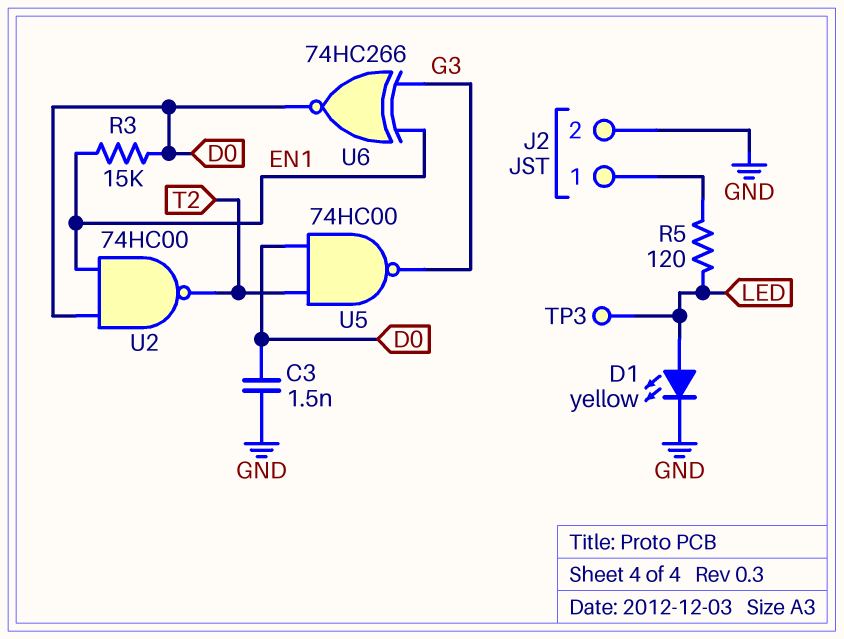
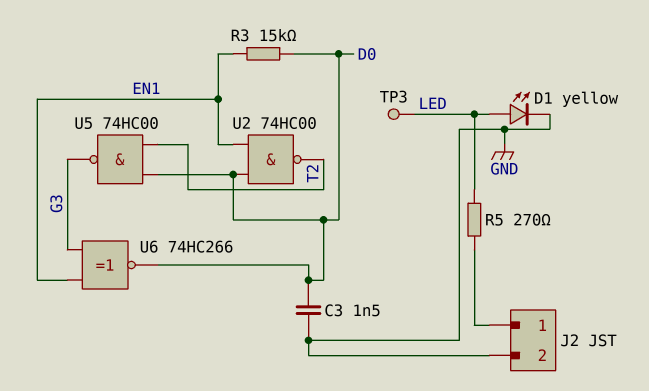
R5: 120 (J2/1, LED) -> 270 (J2/1, LED)

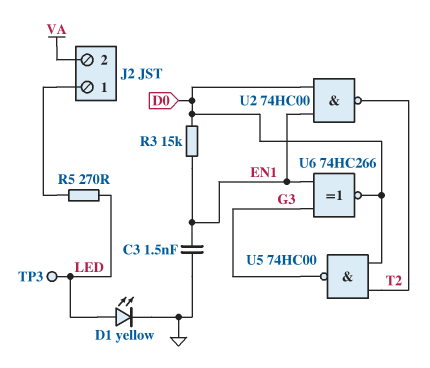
C3: 1.5nF (D0, GND) -> 1.5nF (EN1, GND)
J2 pin 2: GND -> VA

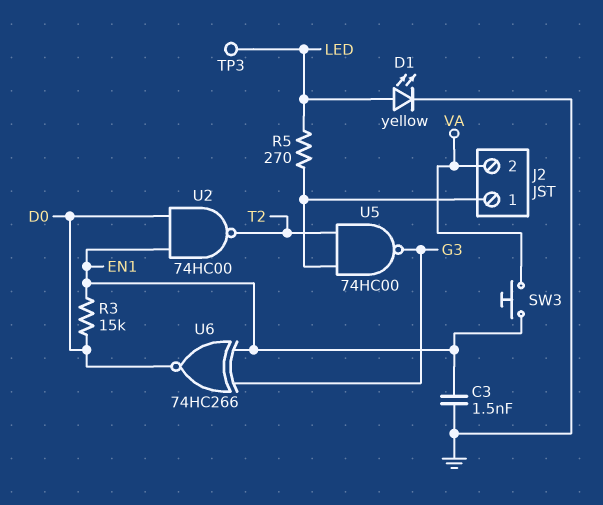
SW3: none -> button (EN1, VA)
U5: NAND 74HC00 (in D0, in T2, out G3) -> NAND 74HC00 (in J2/1, in T2, out G3)

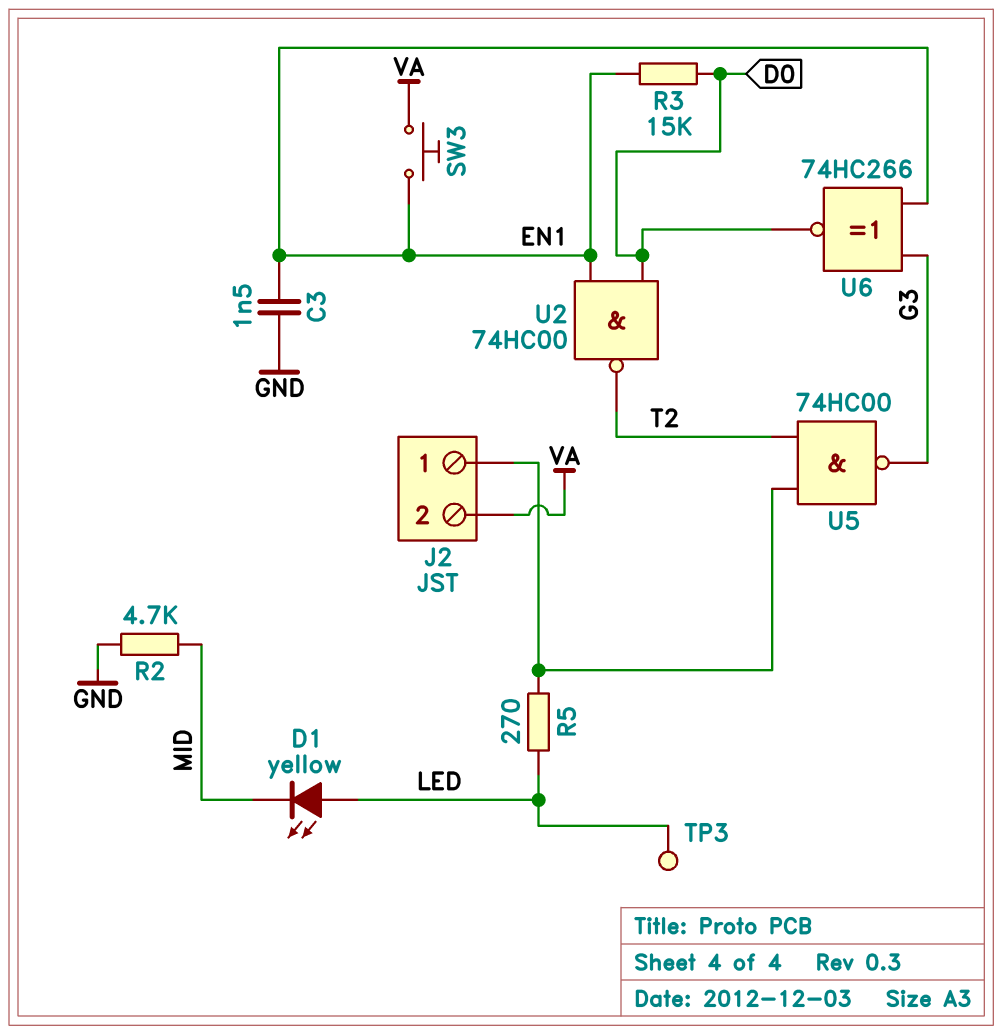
D1: LED yellow (A LED, K GND) -> LED yellow (A LED, K MID)
R2: none -> 4.7k (GND, MID)

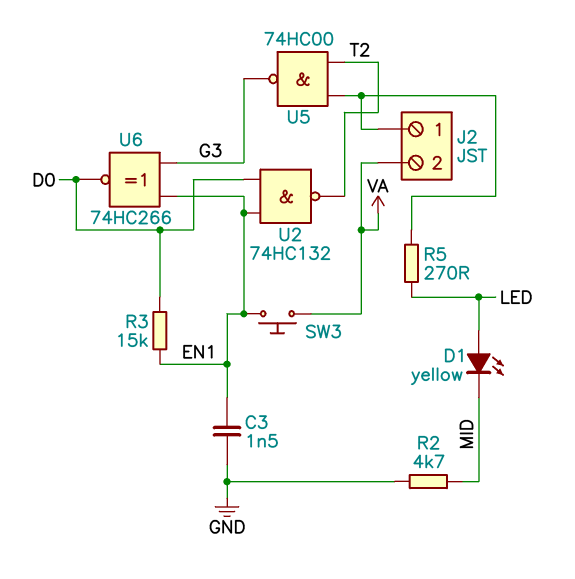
TP3: test point (LED) -> none
U2: NAND 74HC00 (in D0, in EN1, out T2) -> NAND 74HC132 (in D0, in EN1, out T2)

